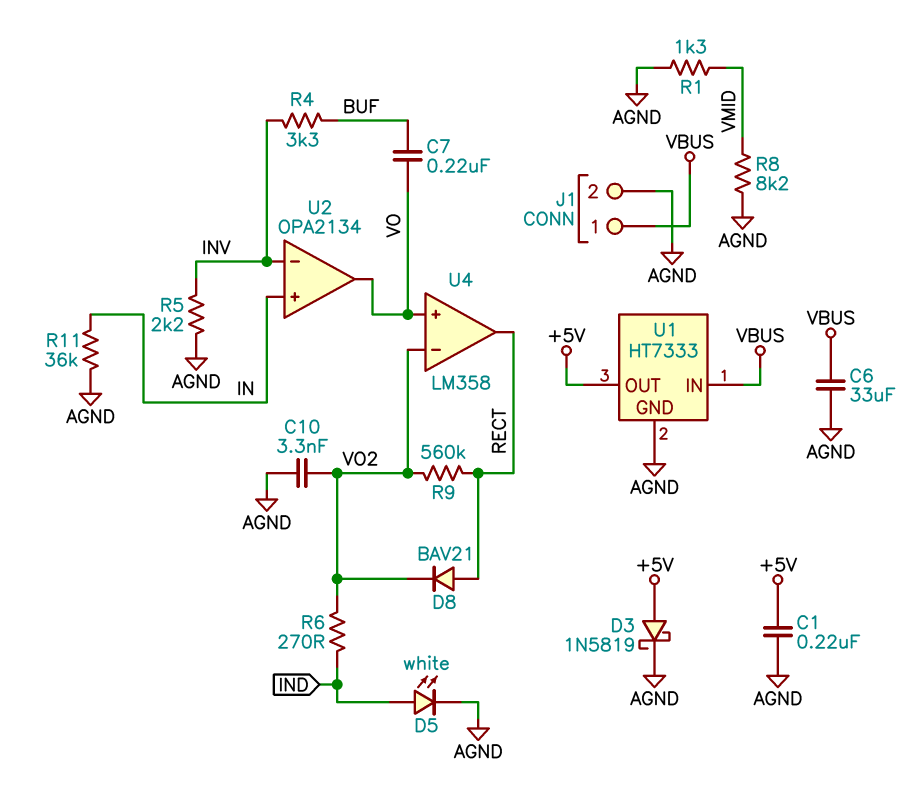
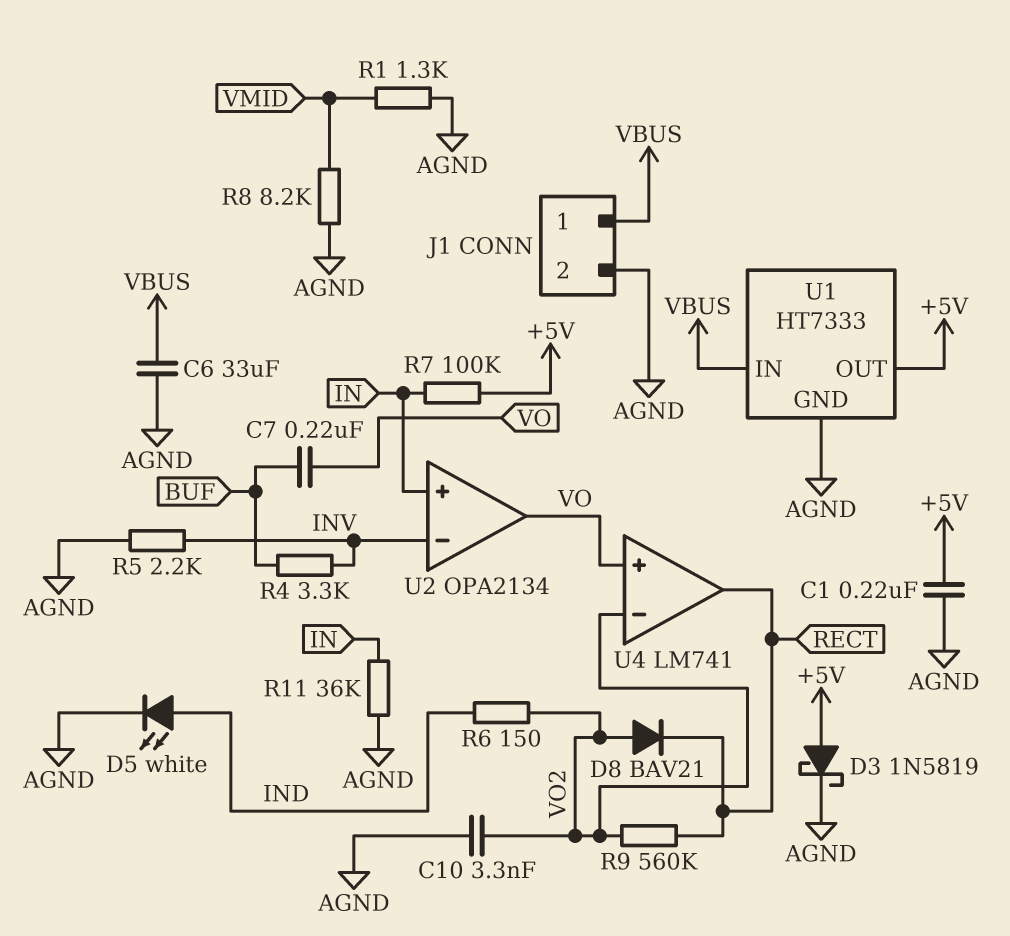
D8: diode BAV21 (A RECT, K VO2) -> diode BAV21 (A VO2, K RECT)
R6: 270 (IND, VO2) -> 150 (IND, VO2)
R7: none -> 100k (+5V, IN)
U4: LM358 -> LM741

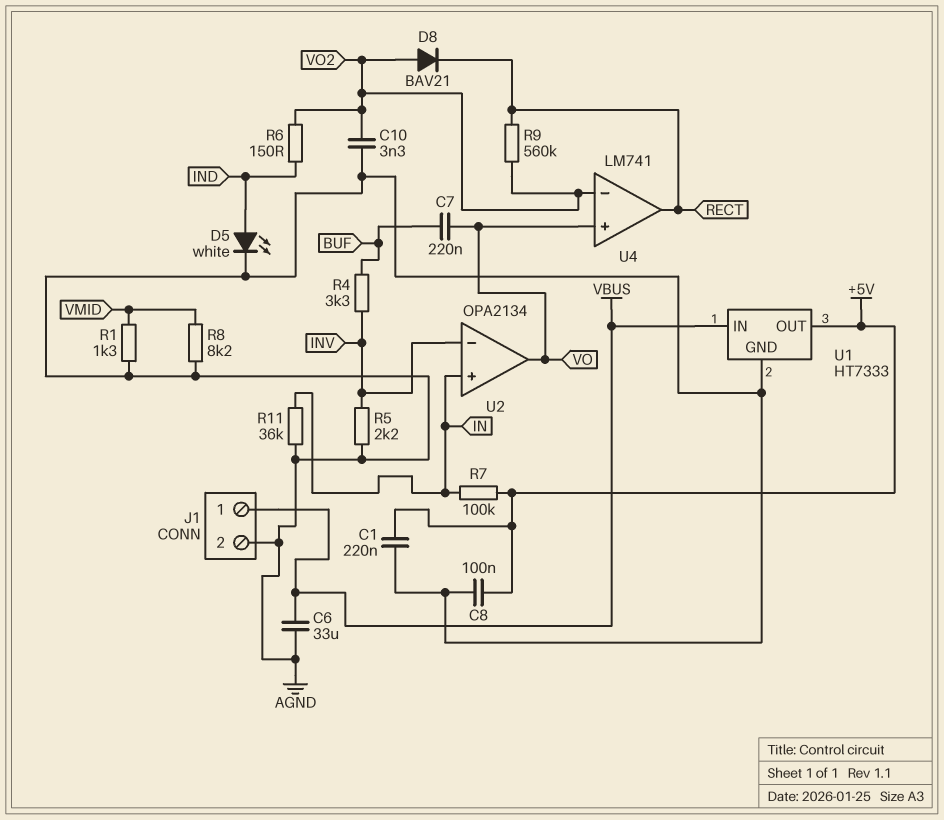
C8: none -> 100nF (+5V, AGND)
D3: schottky 1N5819 (A +5V, K AGND) -> none

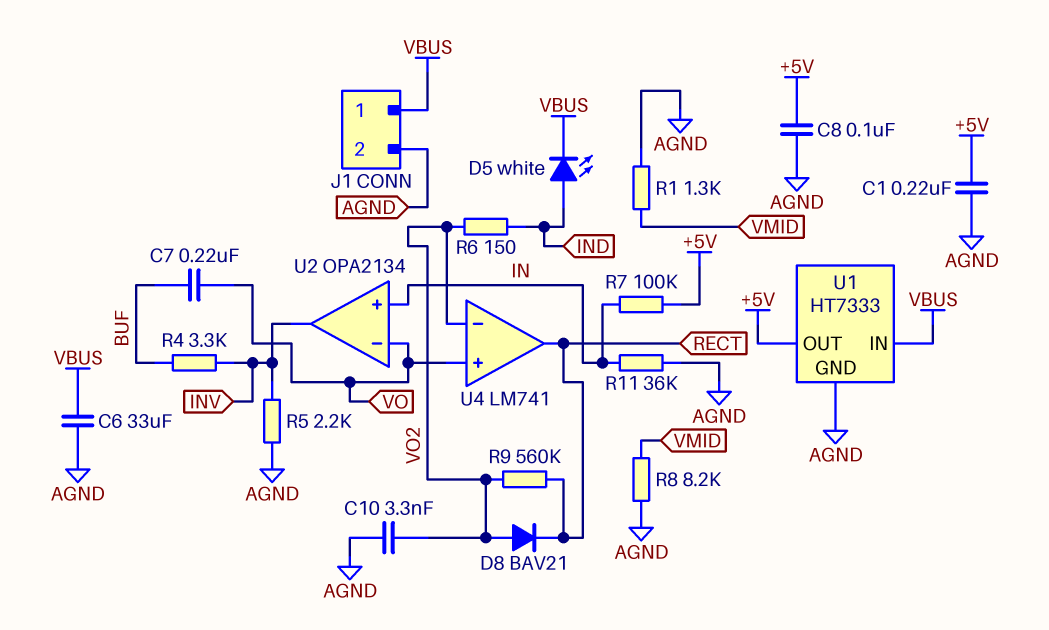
D5: LED white (A IND, K AGND) -> LED white (A IND, K VBUS)
U2 pin in-: INV -> VO
U2 pin out: VO -> INV

